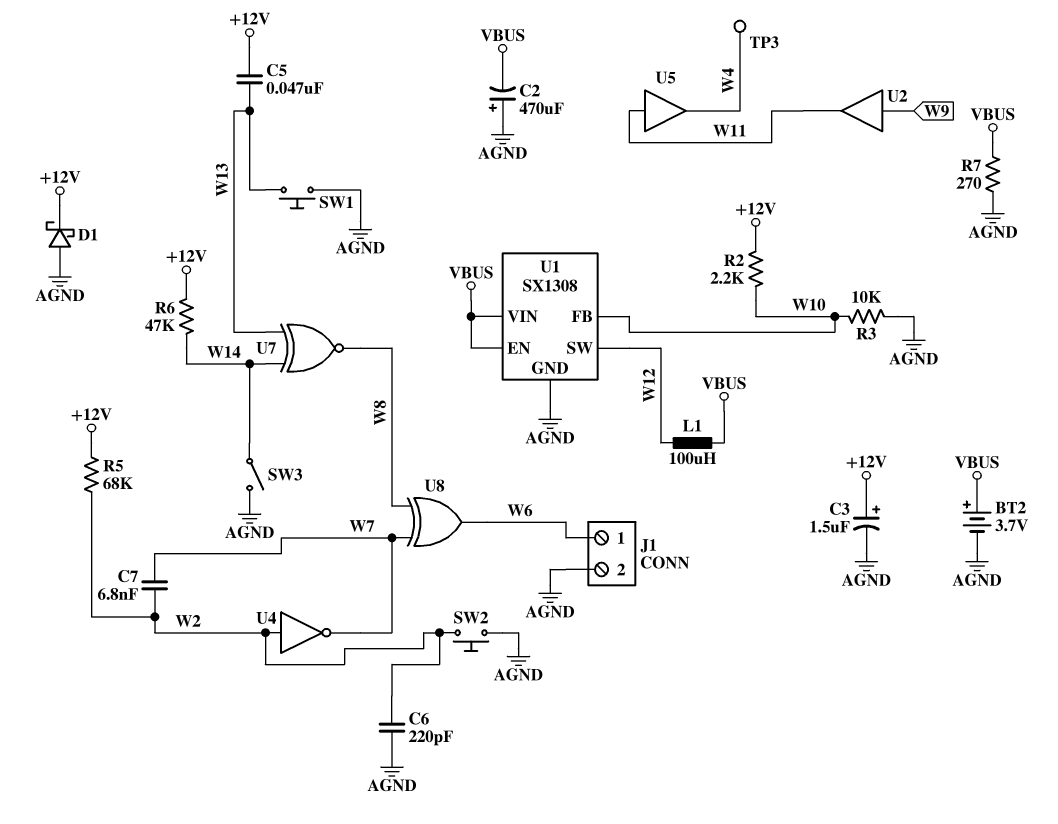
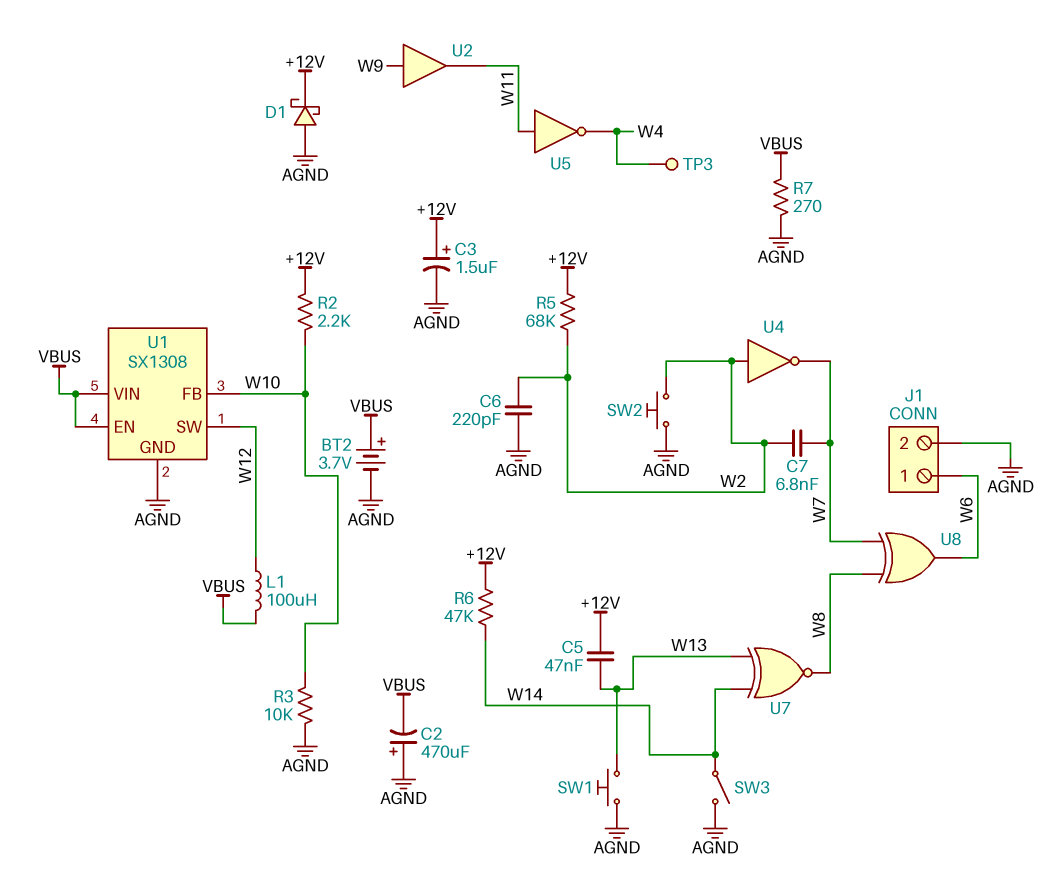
U5: buffer (in W11, out W4) -> NOT (in W11, out W4)

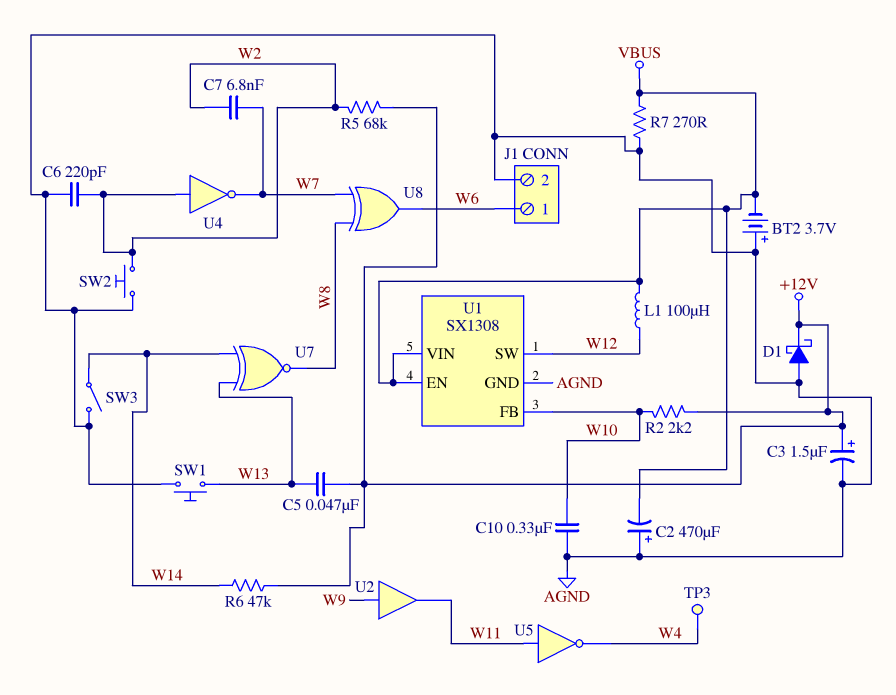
BT2: 3.7V (plus VBUS, minus AGND) -> 3.7V (plus AGND, minus VBUS)
C10: none -> 330nF (AGND, W10)
R3: 10k (AGND, W10) -> none

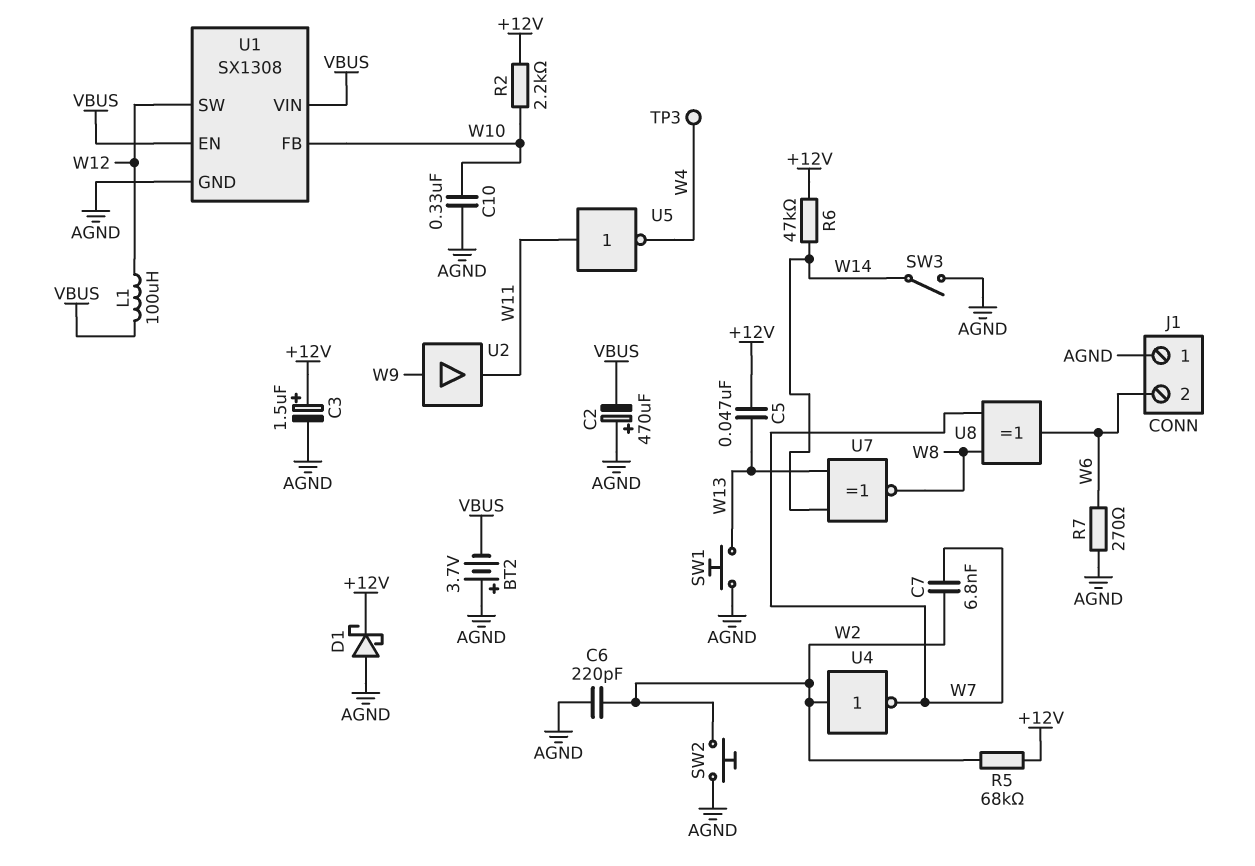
J1 pin 1: W6 -> AGND
J1 pin 2: AGND -> W6
R7: 270 (AGND, VBUS) -> 270 (AGND, W6)

